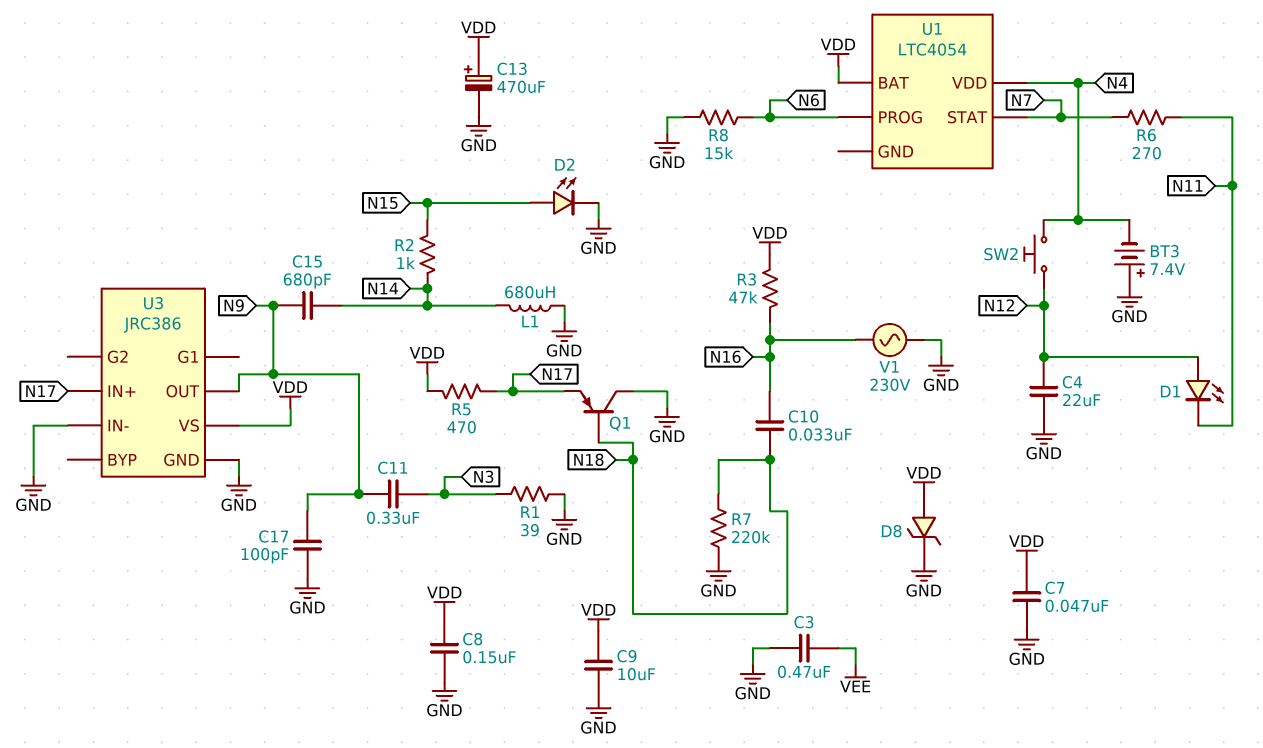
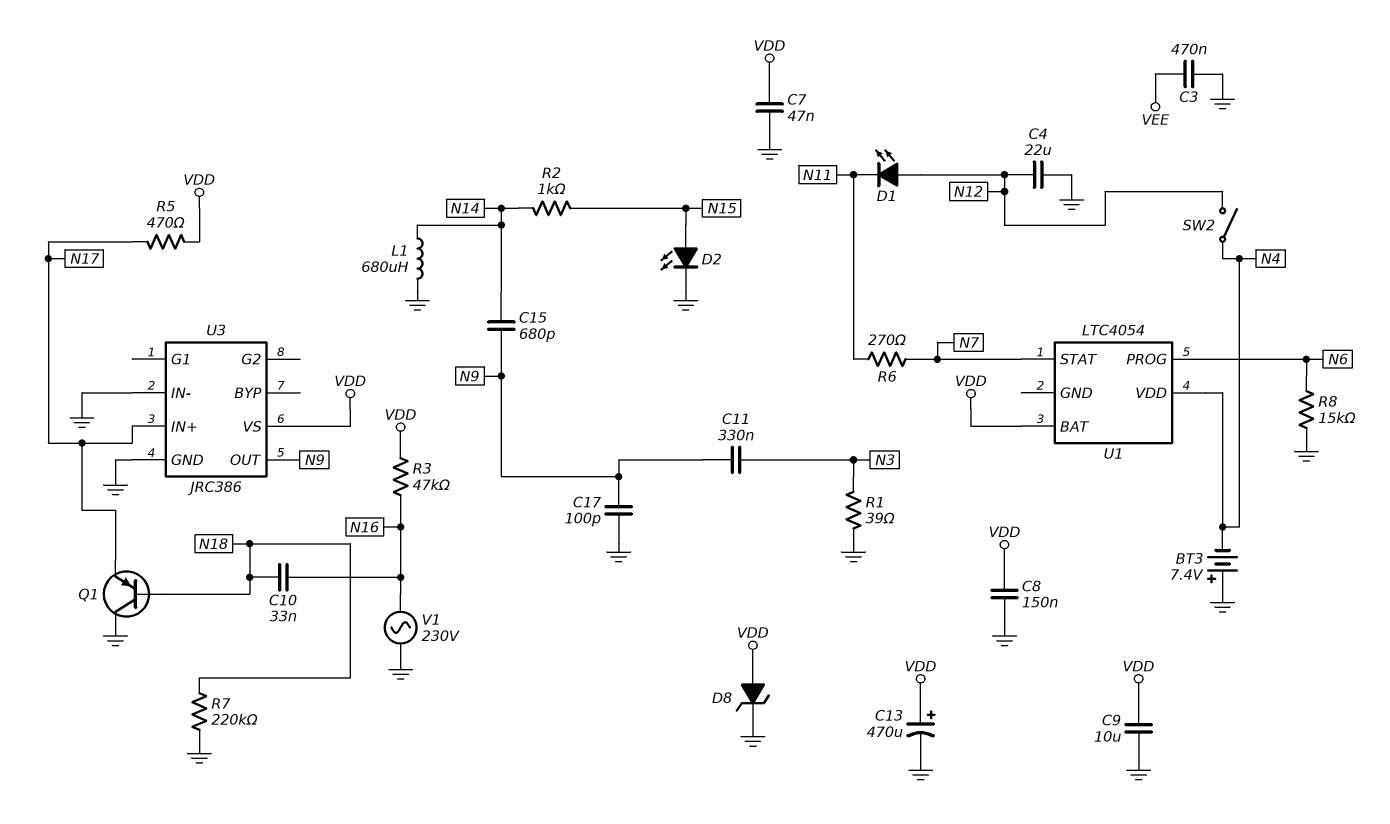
SW2: button (N4, N12) -> switch (N4, N12)

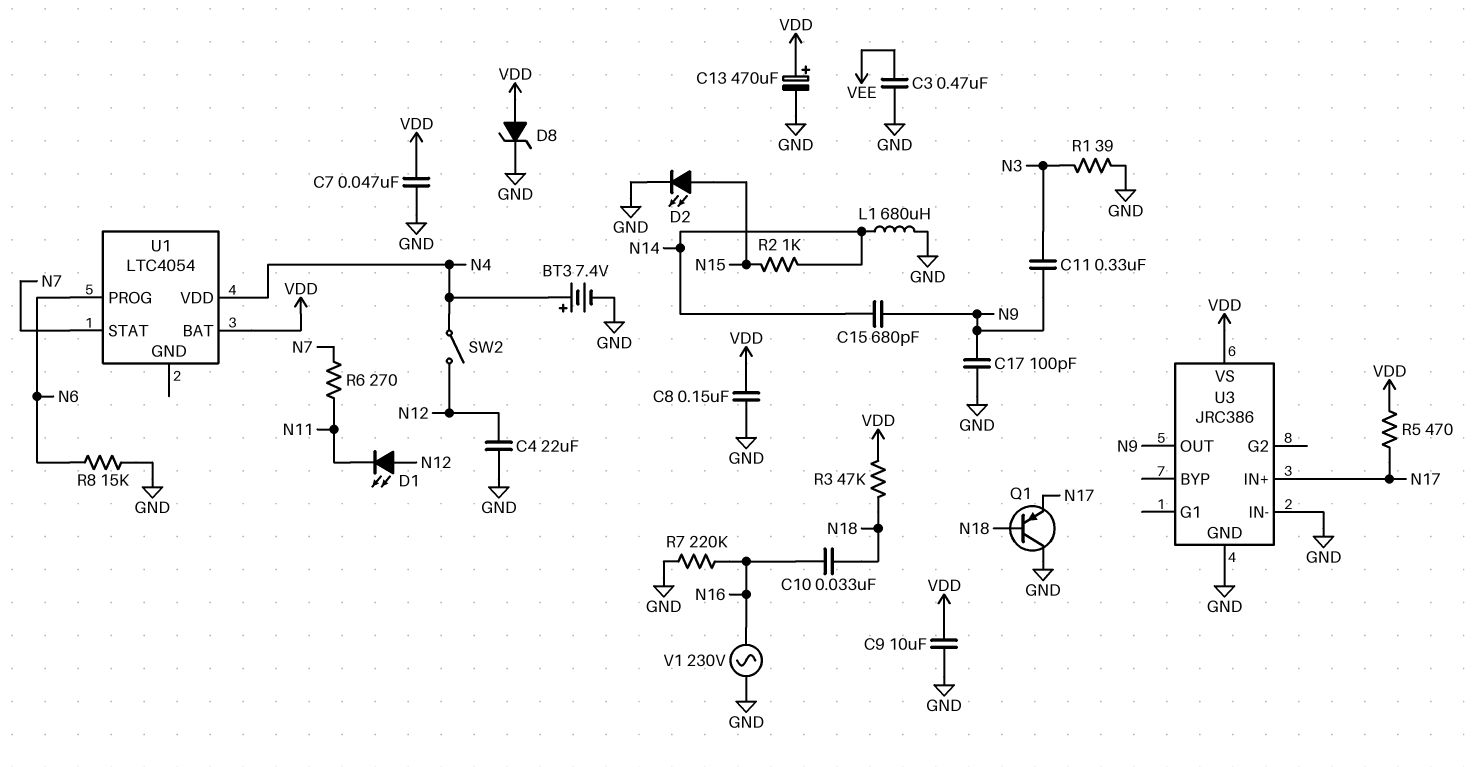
BT3: 7.4V (plus GND, minus N4) -> 7.4V (plus N4, minus GND)
R3: 47k (N16, VDD) -> 47k (N18, VDD)
R7: 220k (GND, N18) -> 220k (GND, N16)

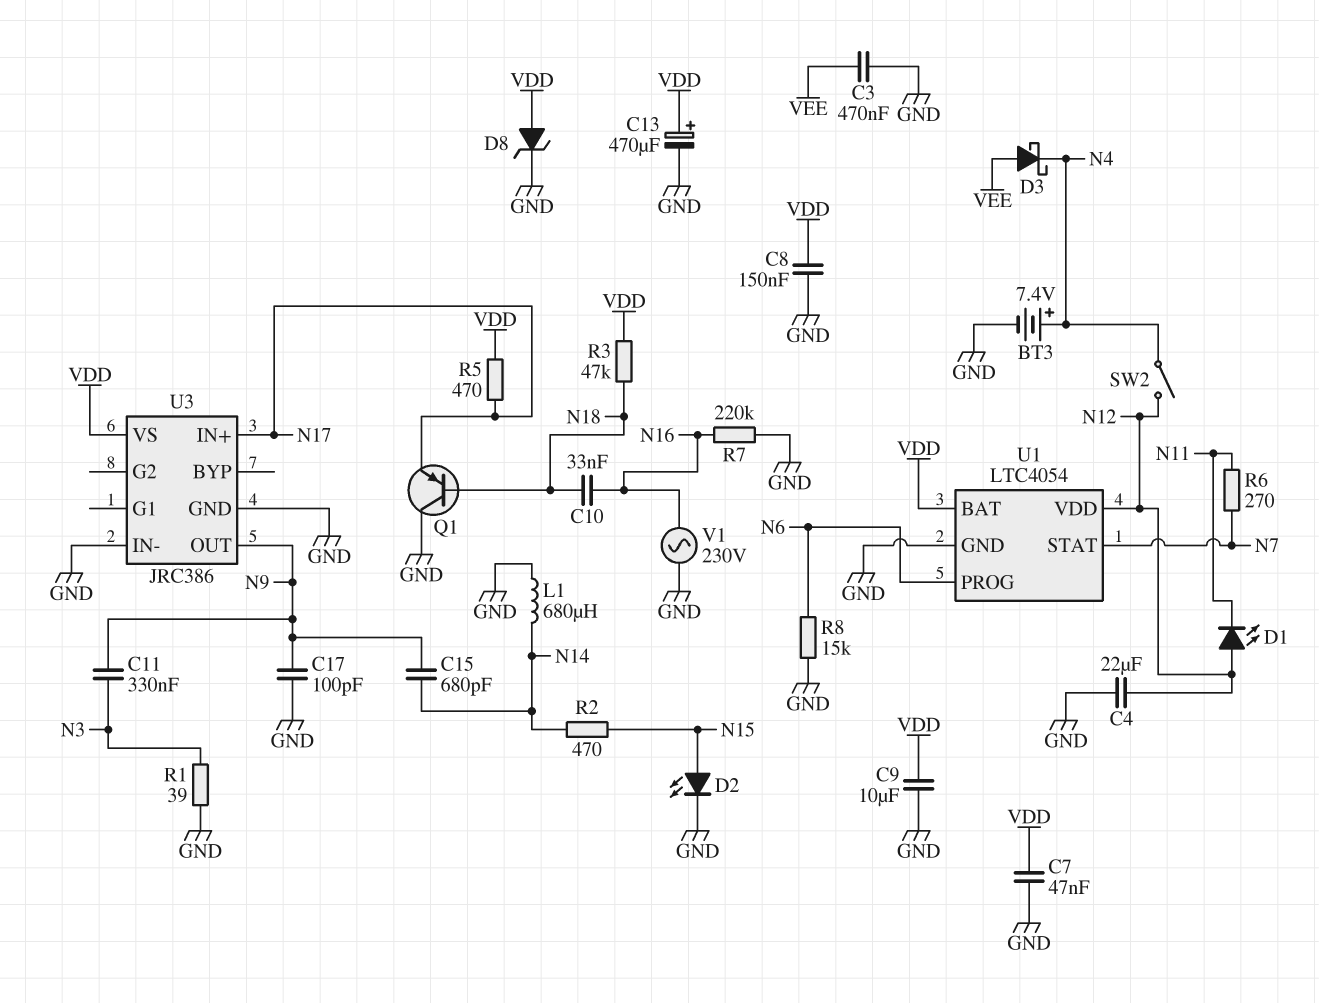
D3: none -> schottky (A VEE, K N4)
R2: 1k (N14, N15) -> 470 (N14, N15)
U1 pin GND: none -> GND
U1 pin VDD: N4 -> N12

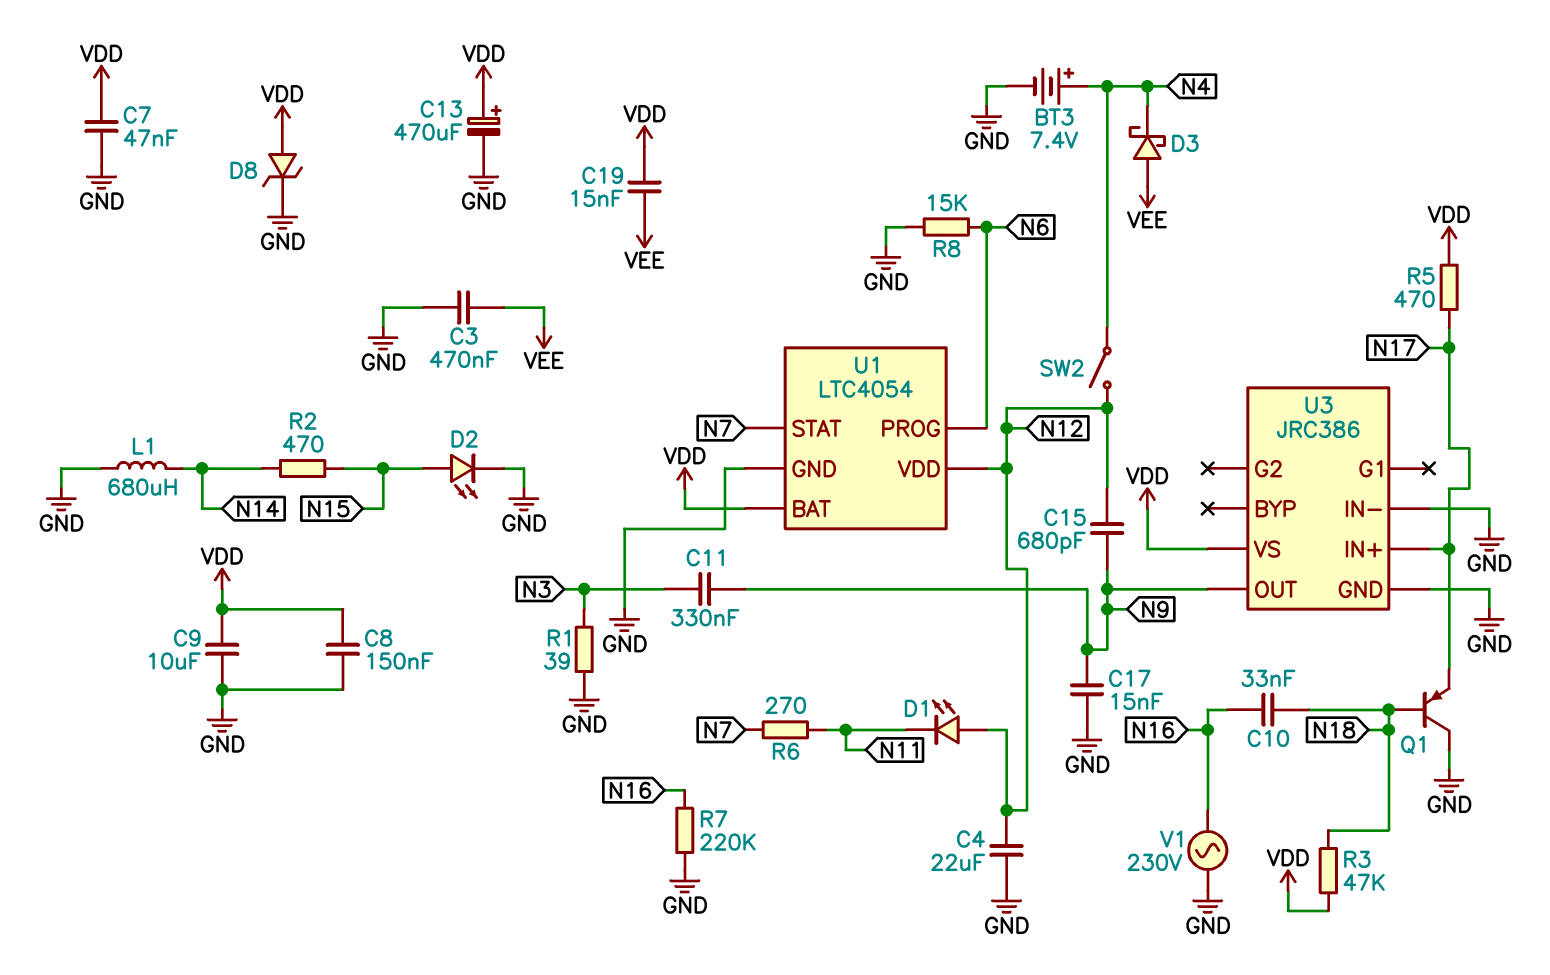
C15: 680pF (N9, N14) -> 680pF (N9, N12)
C17: 100pF (GND, N9) -> 15nF (GND, N9)
C19: none -> 15nF (VDD, VEE)

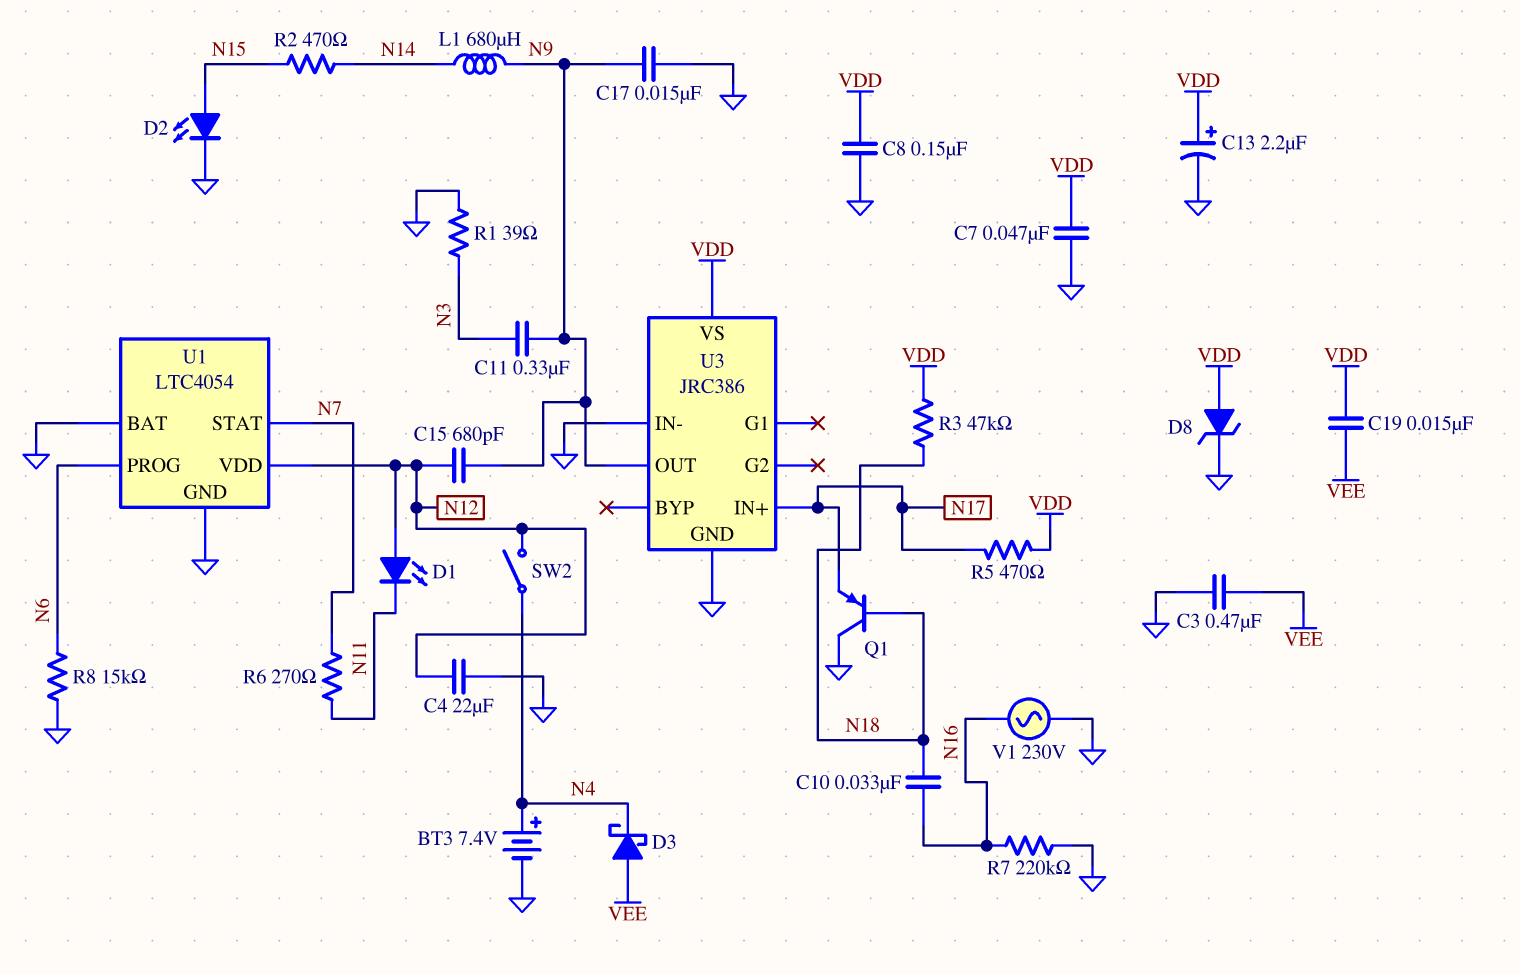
C9: 10uF (GND, VDD) -> none
C13: 470uF (plus VDD, minus GND) -> 2.2uF (plus VDD, minus GND)
L1: 680uH (GND, N14) -> 680uH (N9, N14)
U1 pin BAT: VDD -> GND

